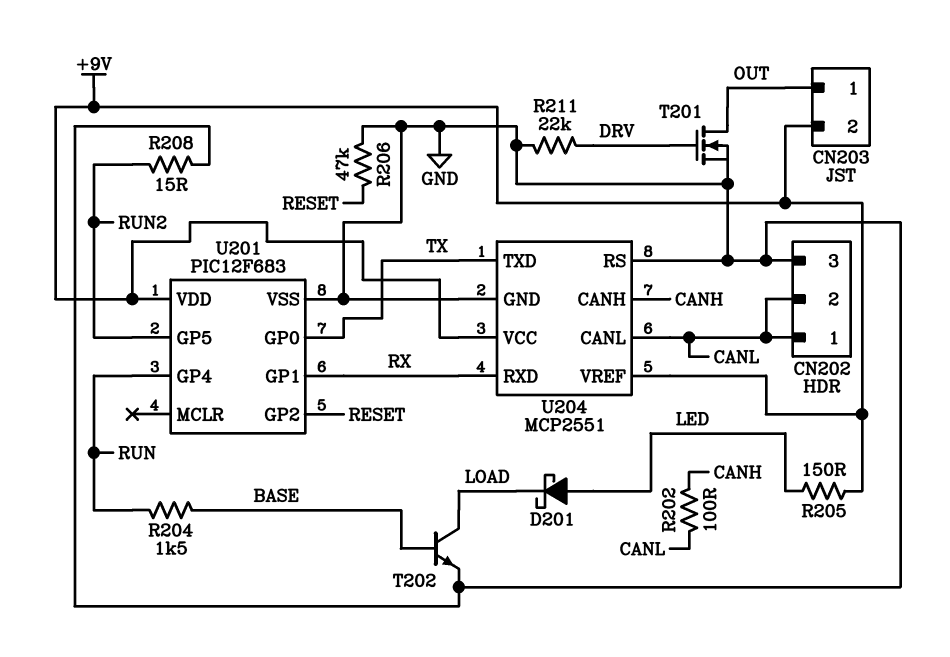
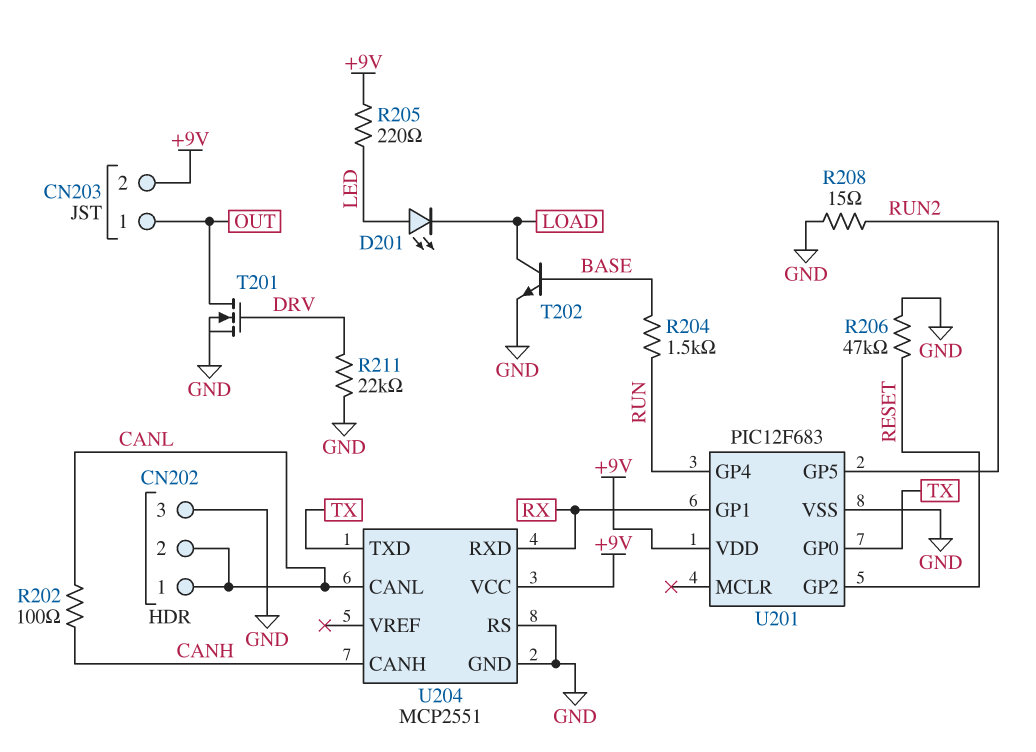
D201: schottky (A LED, K LOAD) -> LED (A LED, K LOAD)
R205: 150 (+9V, LED) -> 220 (+9V, LED)
U204 pin VREF: +9V -> none

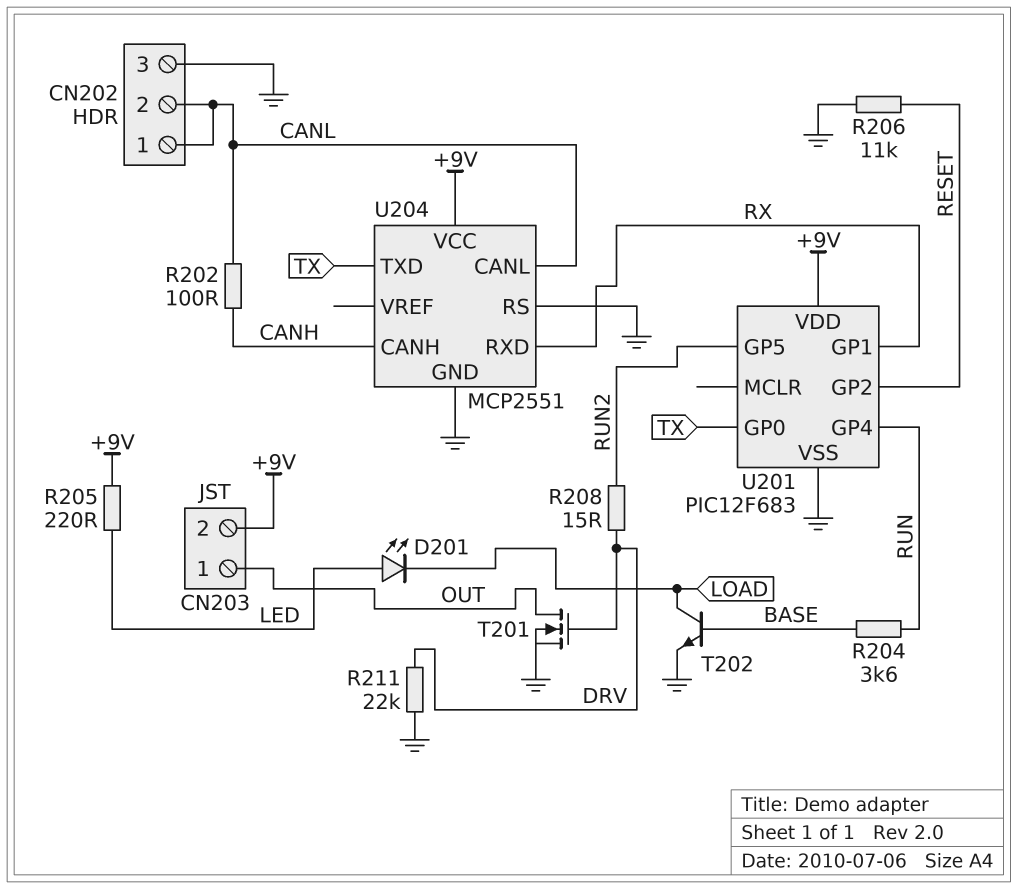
R204: 1.5k (BASE, RUN) -> 3.6k (BASE, RUN)
R206: 47k (GND, RESET) -> 11k (GND, RESET)
R208: 15 (GND, RUN2) -> 15 (DRV, RUN2)

